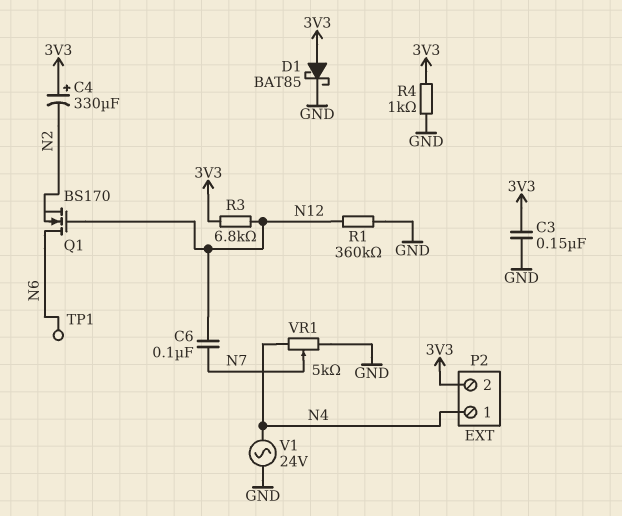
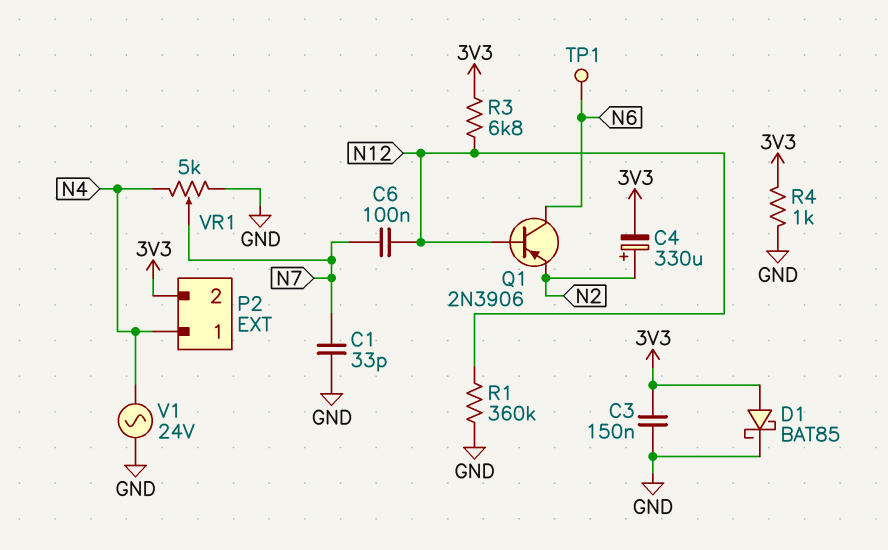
C1: none -> 33pF (GND, N7)
C4: 330uF (plus 3V3, minus N2) -> 330uF (plus N2, minus 3V3)
Q1: NMOS BS170 (G N12, D N6, S N2) -> PNP 2N3906 (B N12, C N6, E N2)

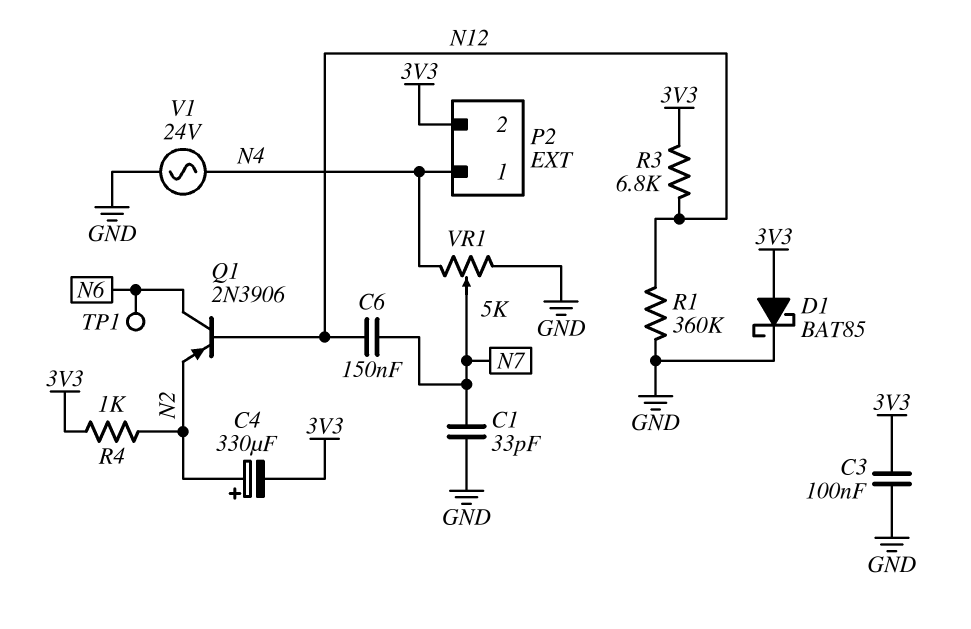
C3: 150nF (3V3, GND) -> 100nF (3V3, GND)
C6: 100nF (N7, N12) -> 150nF (N7, N12)
R4: 1k (3V3, GND) -> 1k (3V3, N2)

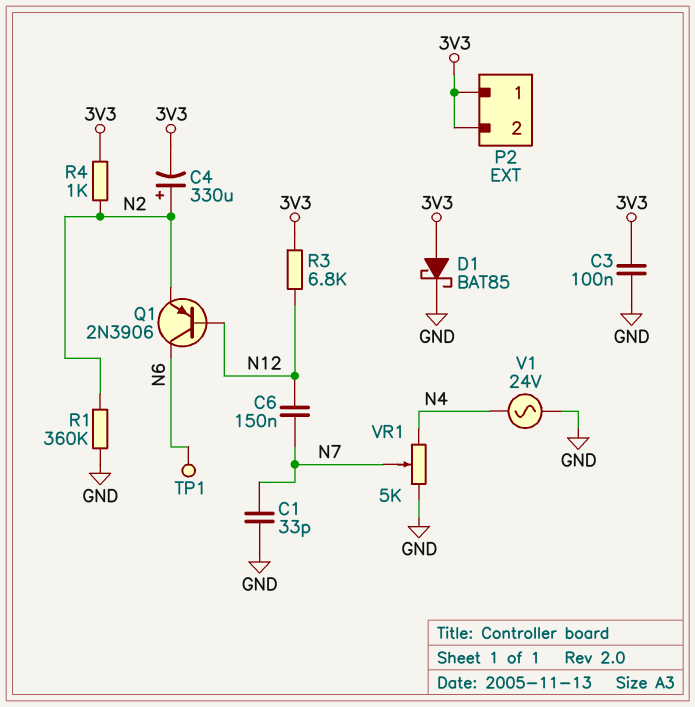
P2 pin 1: N4 -> 3V3
R1: 360k (GND, N12) -> 360k (GND, N2)

